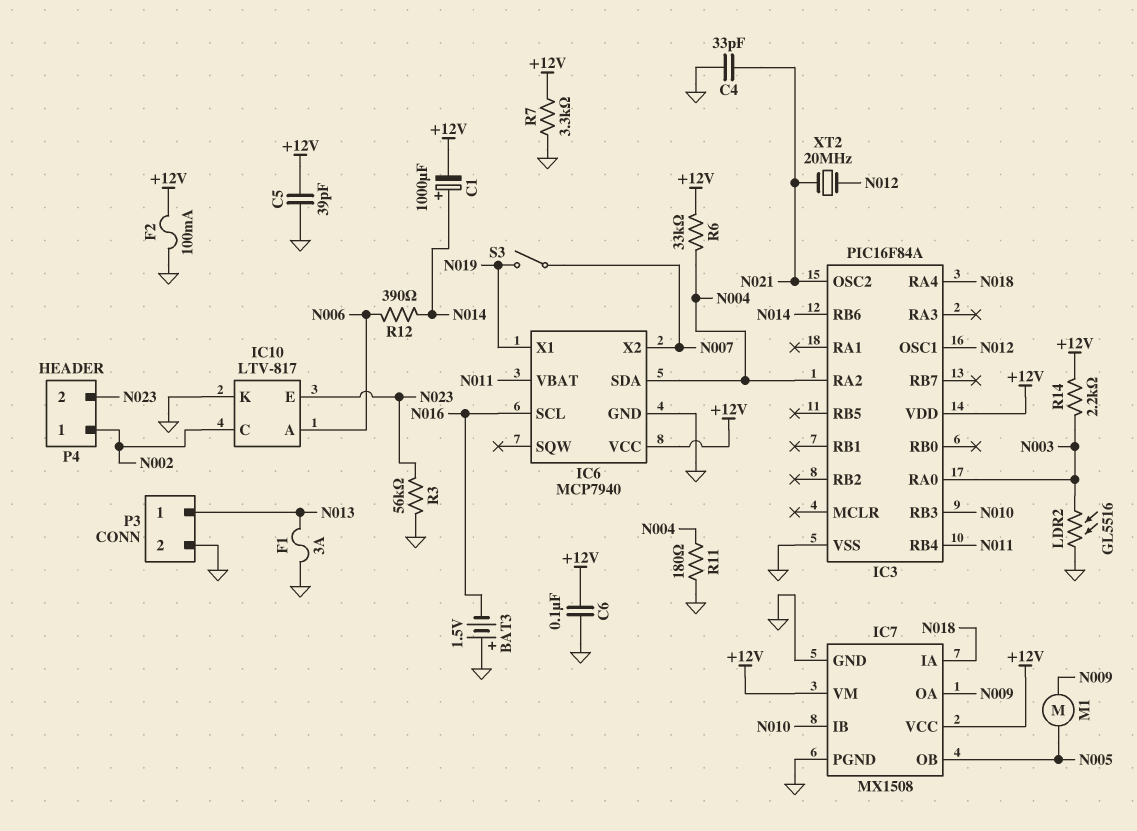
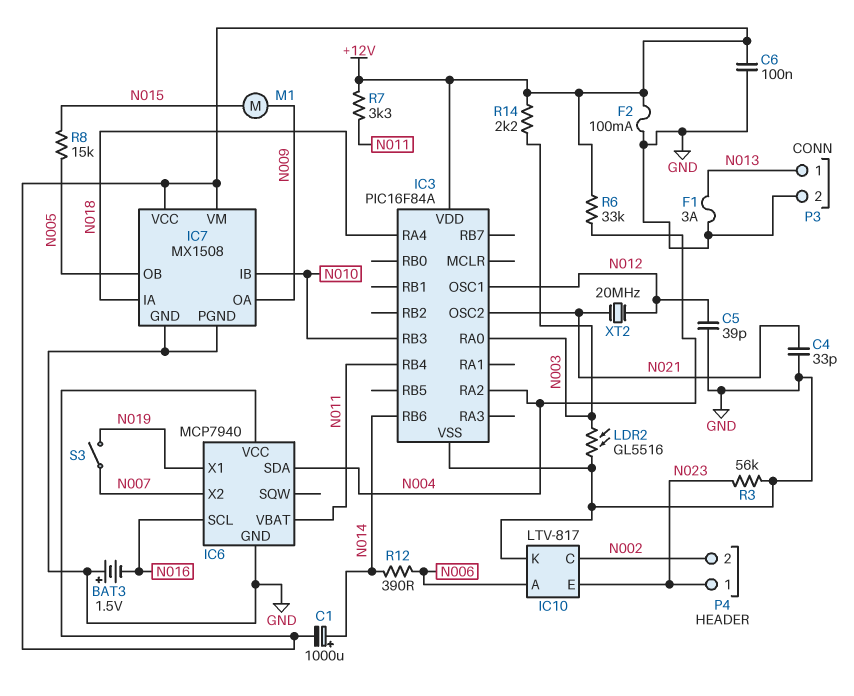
C5: 39pF (+12V, GND) -> 39pF (GND, N012)
M1: motor (N005, N009) -> motor (N009, N015)
P4 pin 1: N002 -> N023
P4 pin 2: N023 -> N002
R7: 3.3k (+12V, GND) -> 3.3k (+12V, N011)
R8: none -> 15k (N005, N015)
R11: 180 (GND, N004) -> none

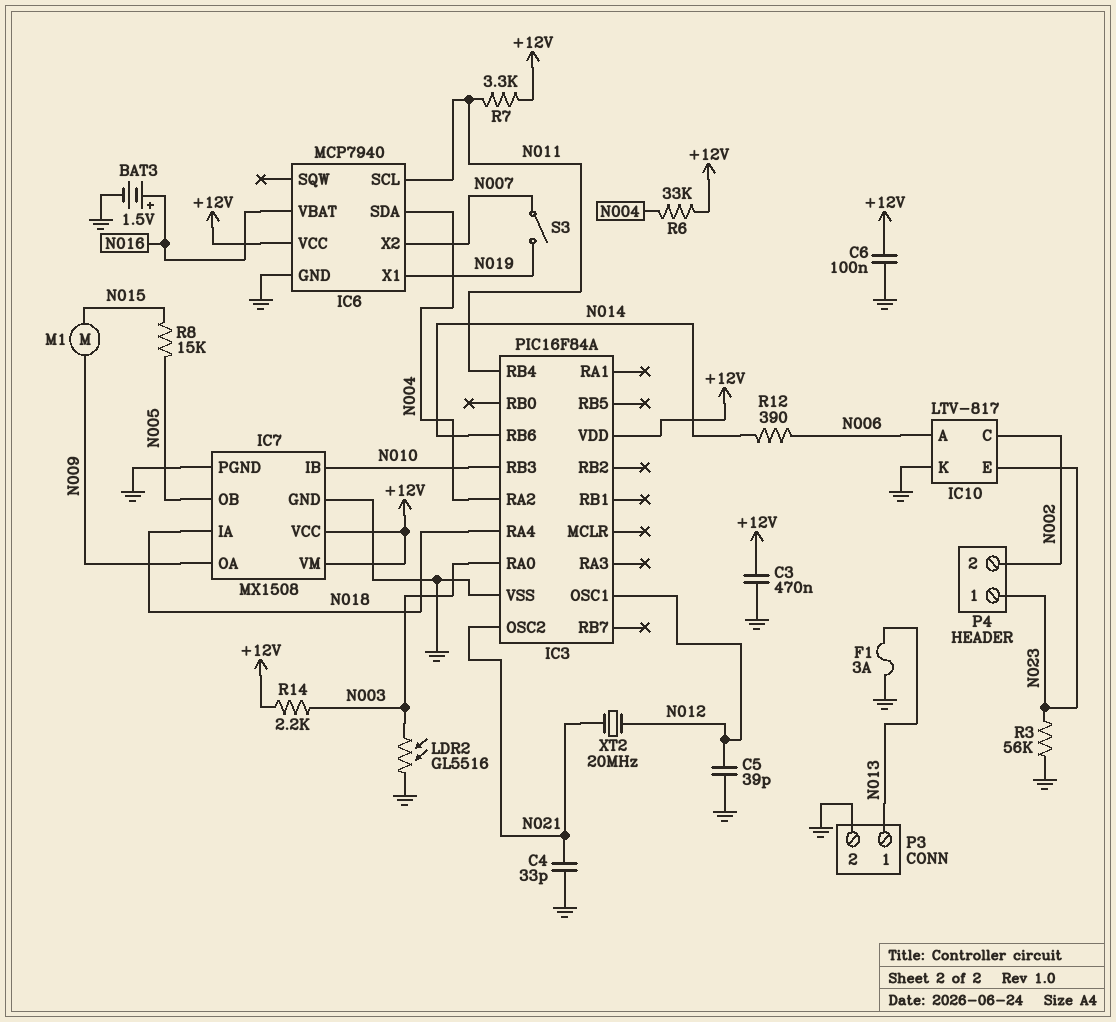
BAT3: 1.5V (plus GND, minus N016) -> 1.5V (plus N016, minus GND)
C1: 1000uF (plus N014, minus +12V) -> none
C3: none -> 470nF (+12V, GND)
F2: 100mA (+12V, GND) -> none
IC6 pin SCL: N016 -> N011
IC6 pin VBAT: N011 -> N016

